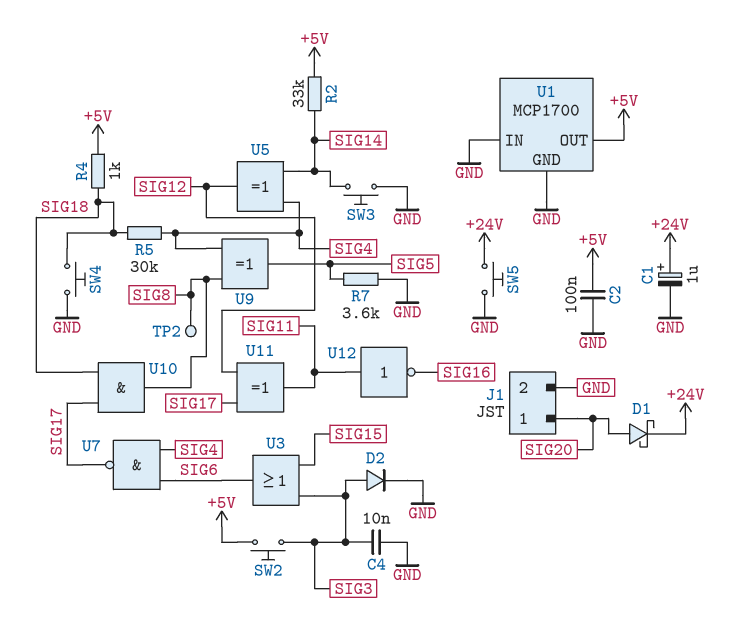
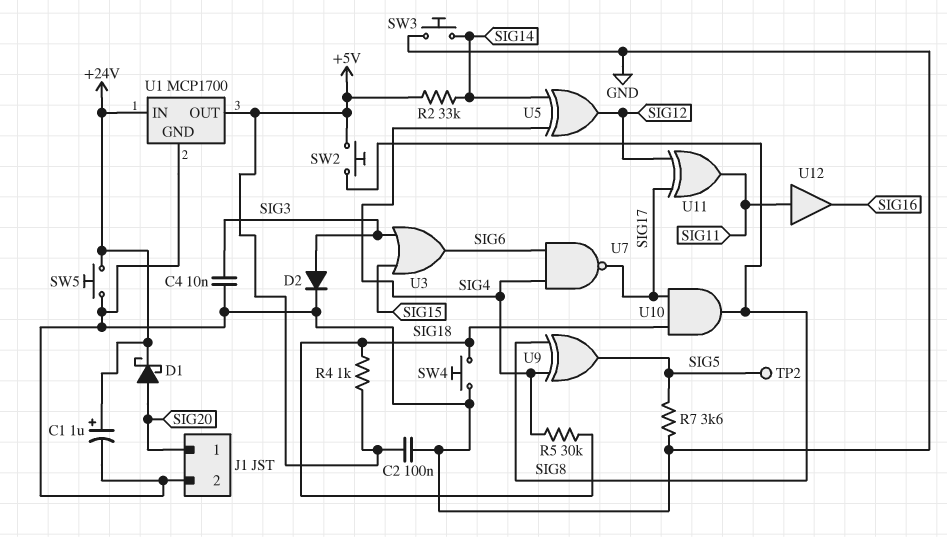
SW2: button (+5V, SIG3) -> button (+5V, SIG8)
TP2: test point (SIG8) -> test point (SIG5)
U1 pin IN: GND -> +24V
U12: NOT (in SIG11, out SIG16) -> buffer (in SIG11, out SIG16)

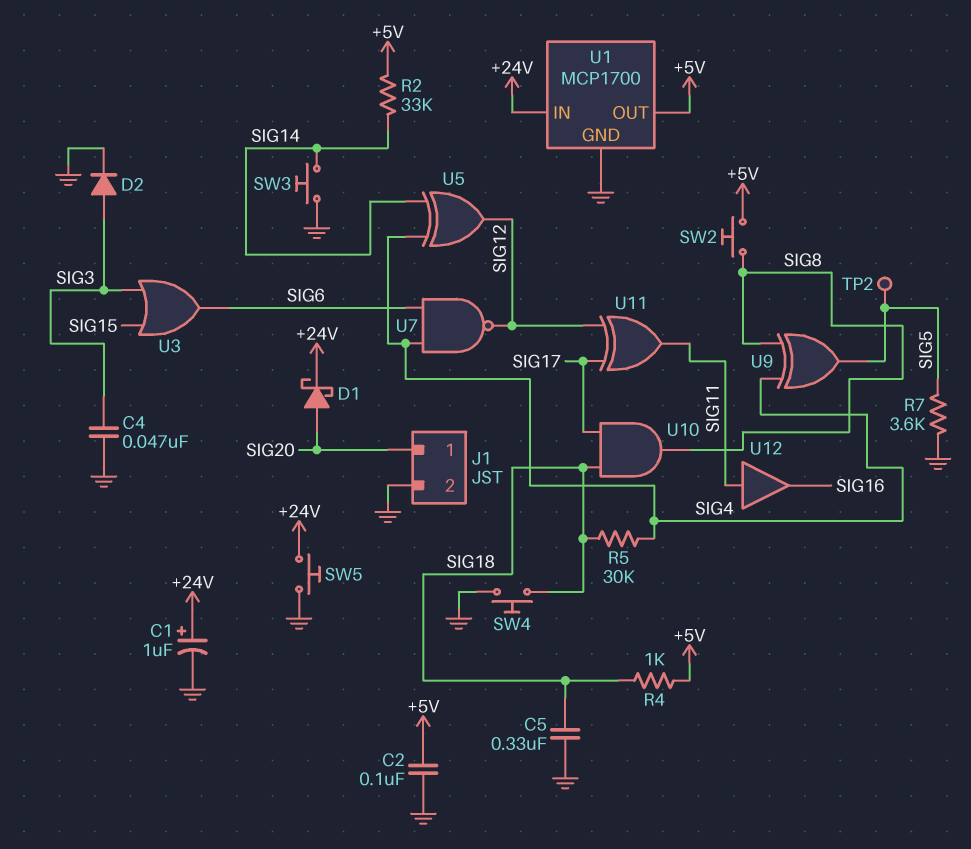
C4: 10nF (GND, SIG3) -> 47nF (GND, SIG3)
C5: none -> 330nF (GND, SIG18)
U7: NAND (in SIG4, in SIG6, out SIG17) -> NAND (in SIG4, in SIG6, out SIG12)

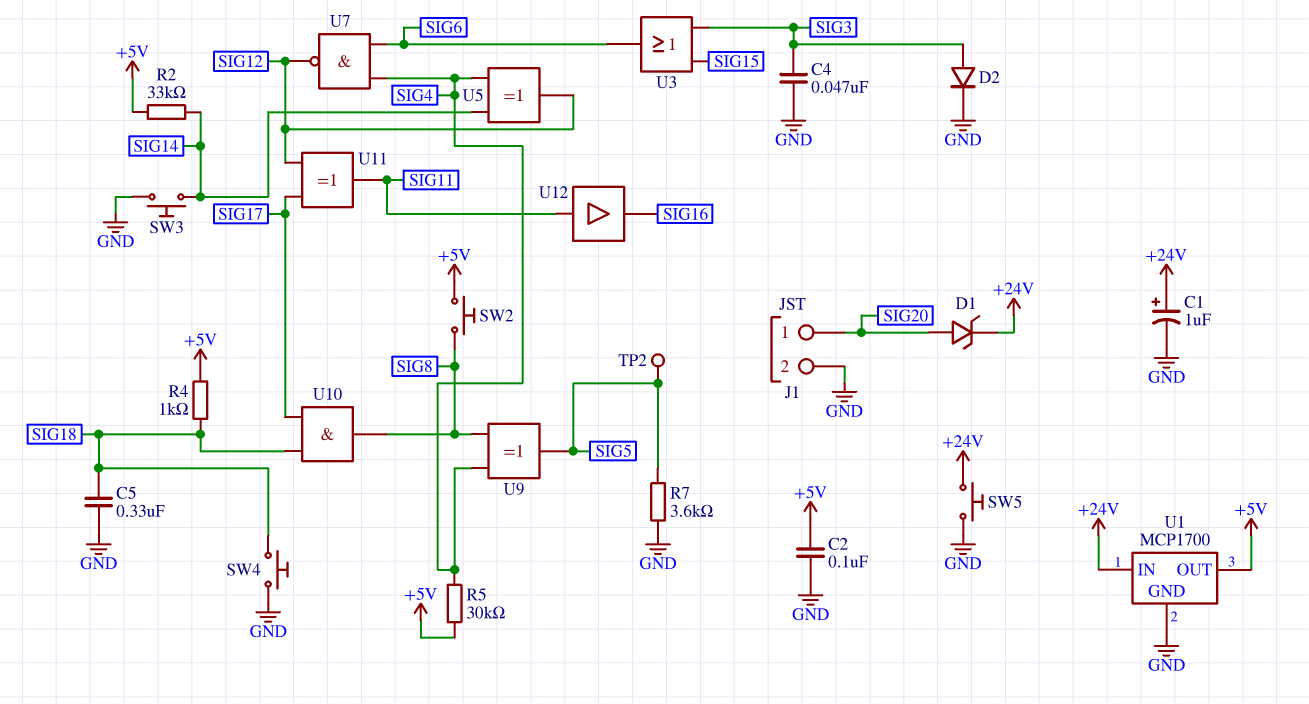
D1: schottky (A SIG20, K +24V) -> zener (A SIG20, K +24V)
R5: 30k (SIG4, SIG18) -> 30k (+5V, SIG4)

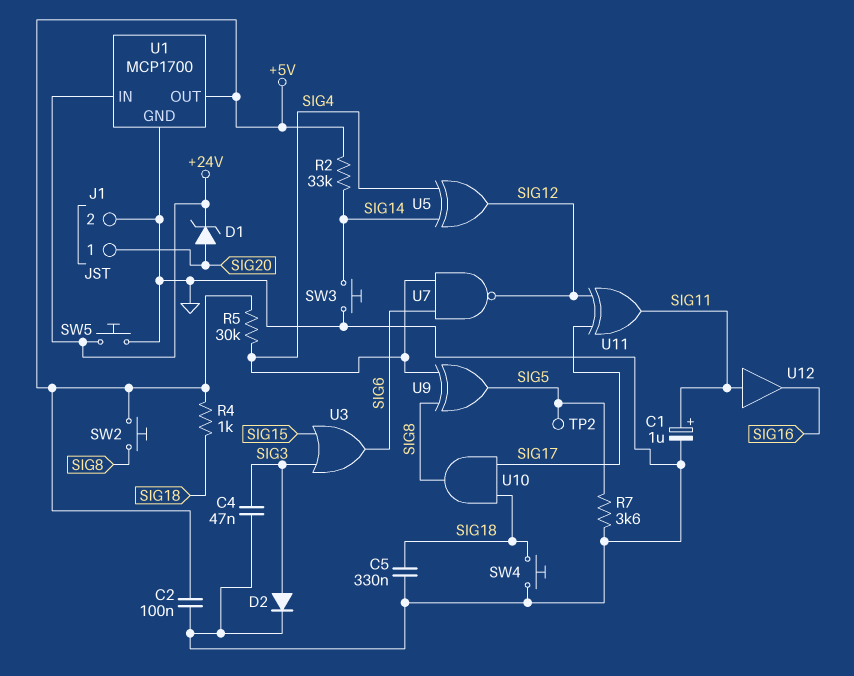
C1: 1uF (plus +24V, minus GND) -> 1uF (plus SIG11, minus GND)

